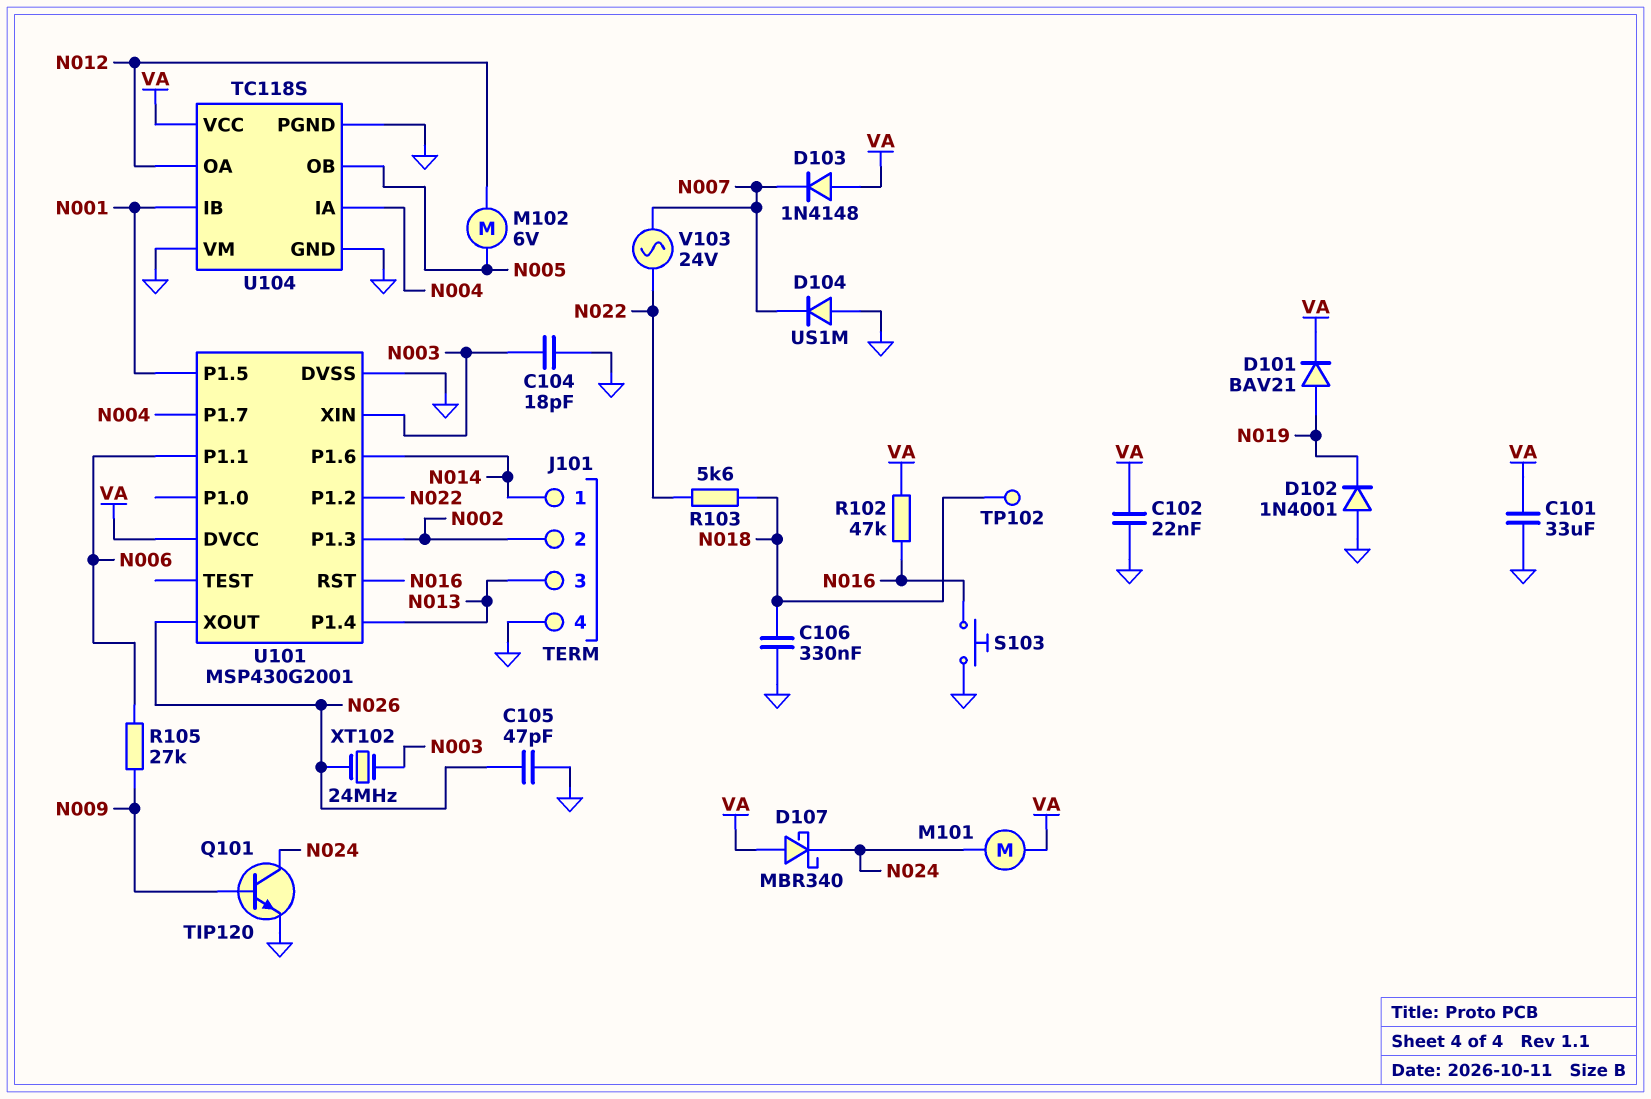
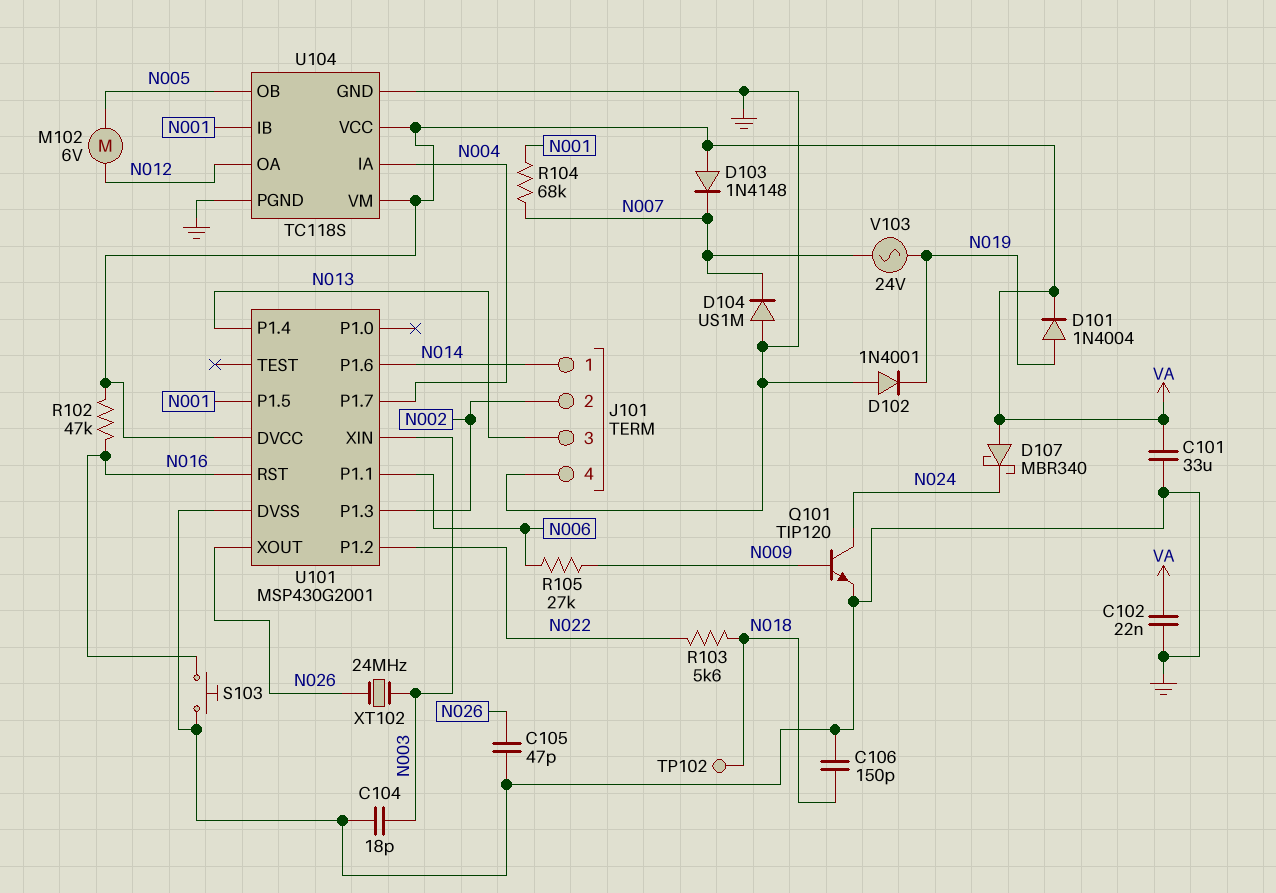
C106: 330nF (GND, N018) -> 150pF (GND, N018)
D101: diode BAV21 (A N019, K VA) -> diode 1N4004 (A N019, K VA)
M101: motor (N024, VA) -> none
R104: none -> 68k (N001, N007)
U104 pin VM: GND -> VA
V103: AC 24V (N007, N022) -> AC 24V (N007, N019)

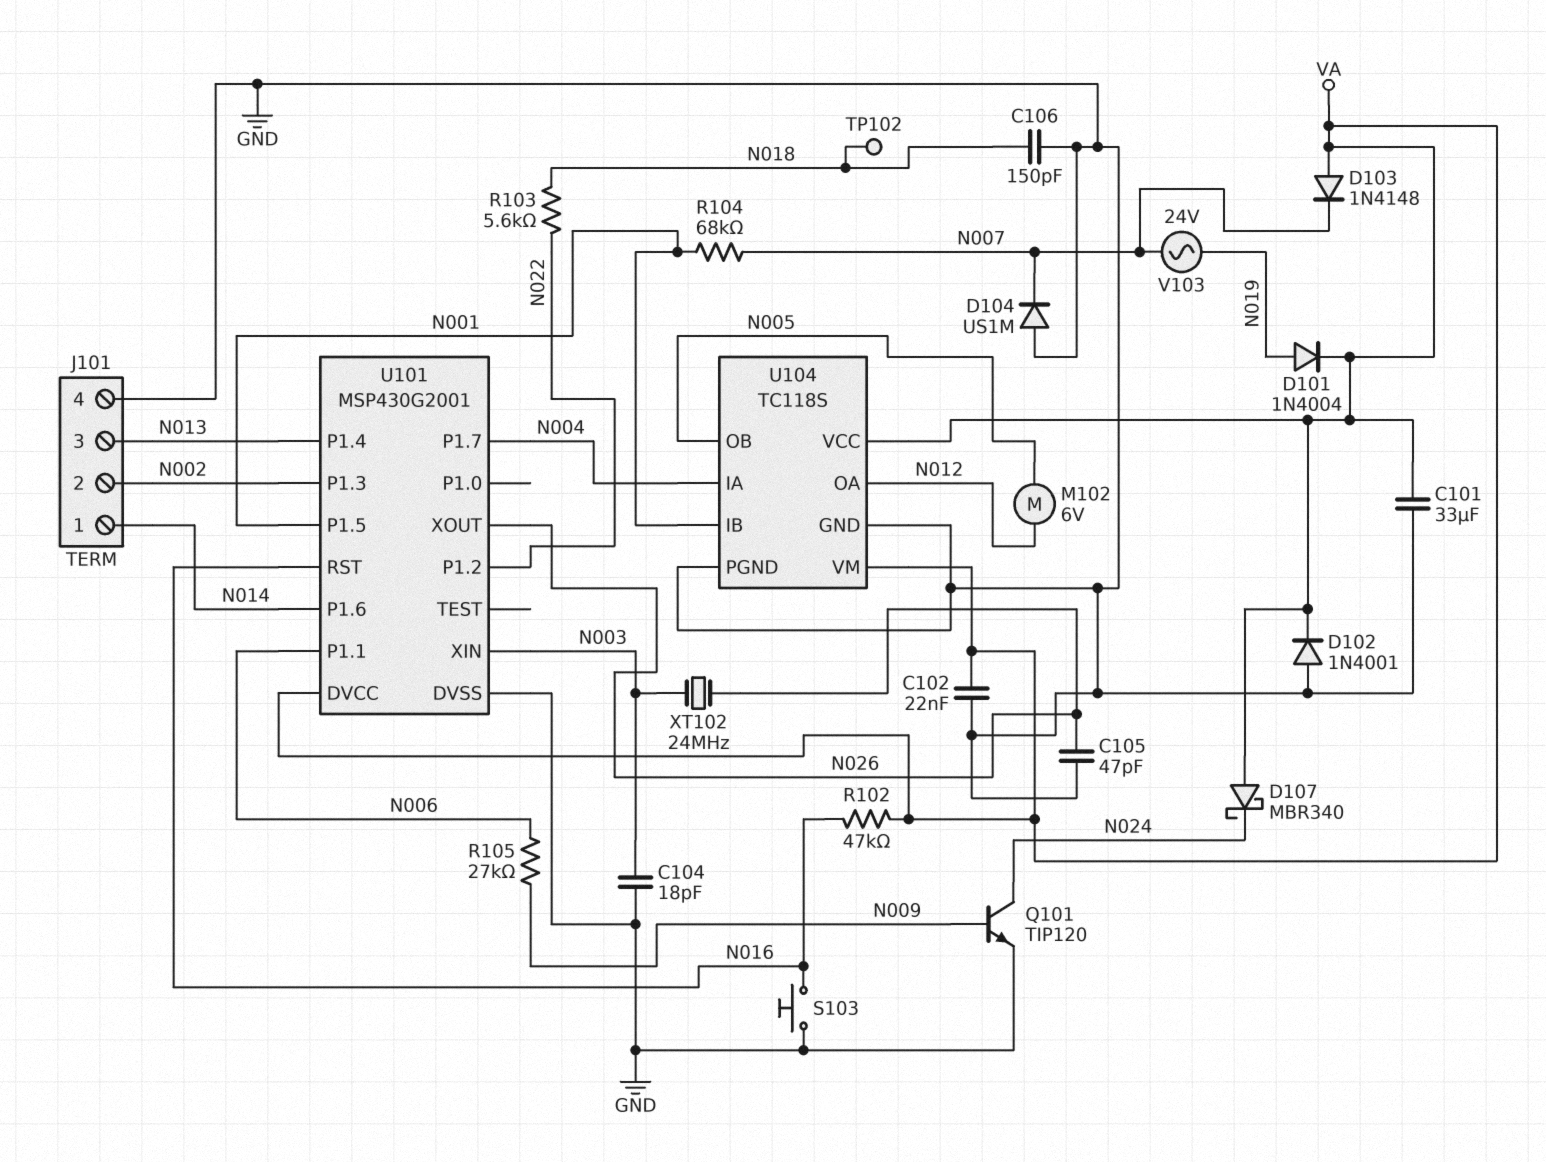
D102: diode 1N4001 (A GND, K N019) -> diode 1N4001 (A GND, K VA)

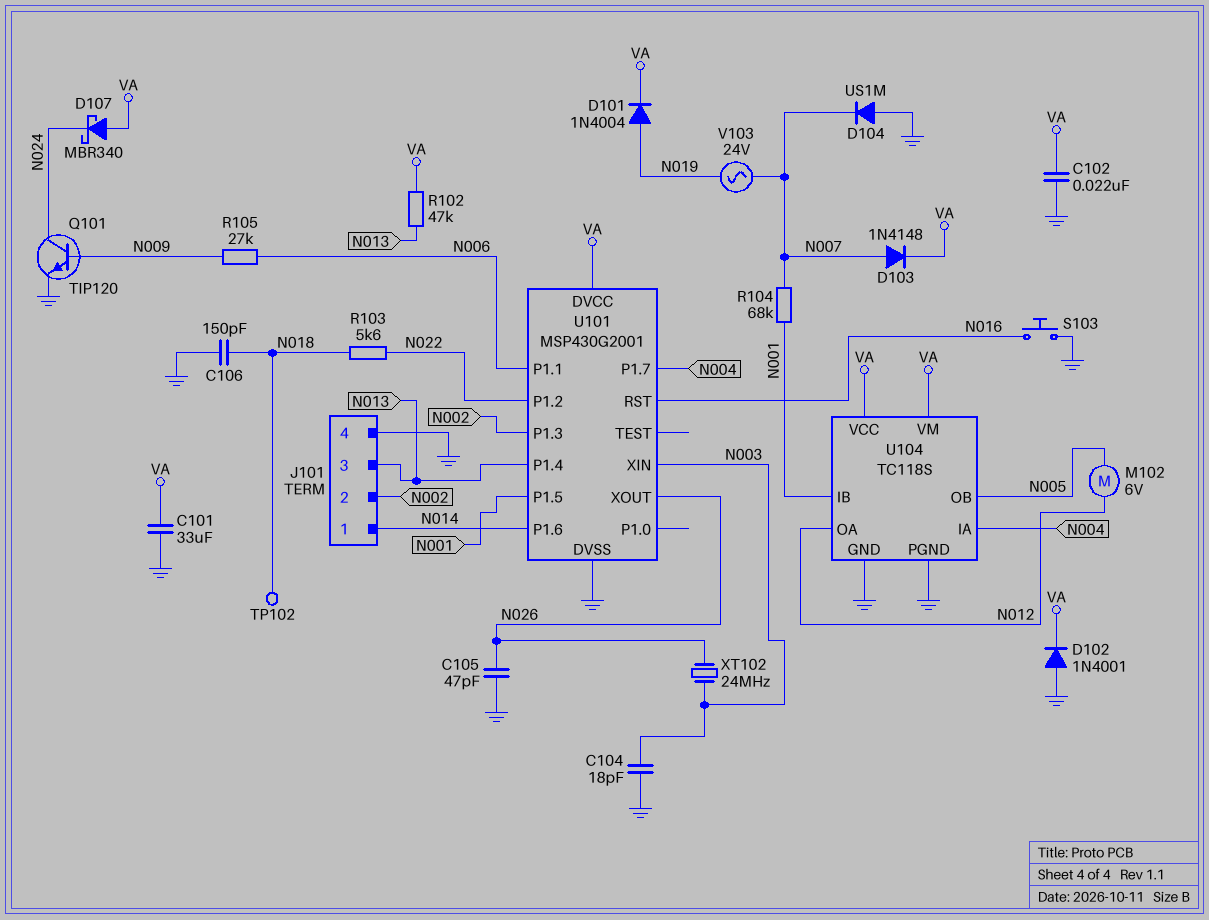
D103: diode 1N4148 (A VA, K N007) -> diode 1N4148 (A N007, K VA)
R102: 47k (N016, VA) -> 47k (N013, VA)

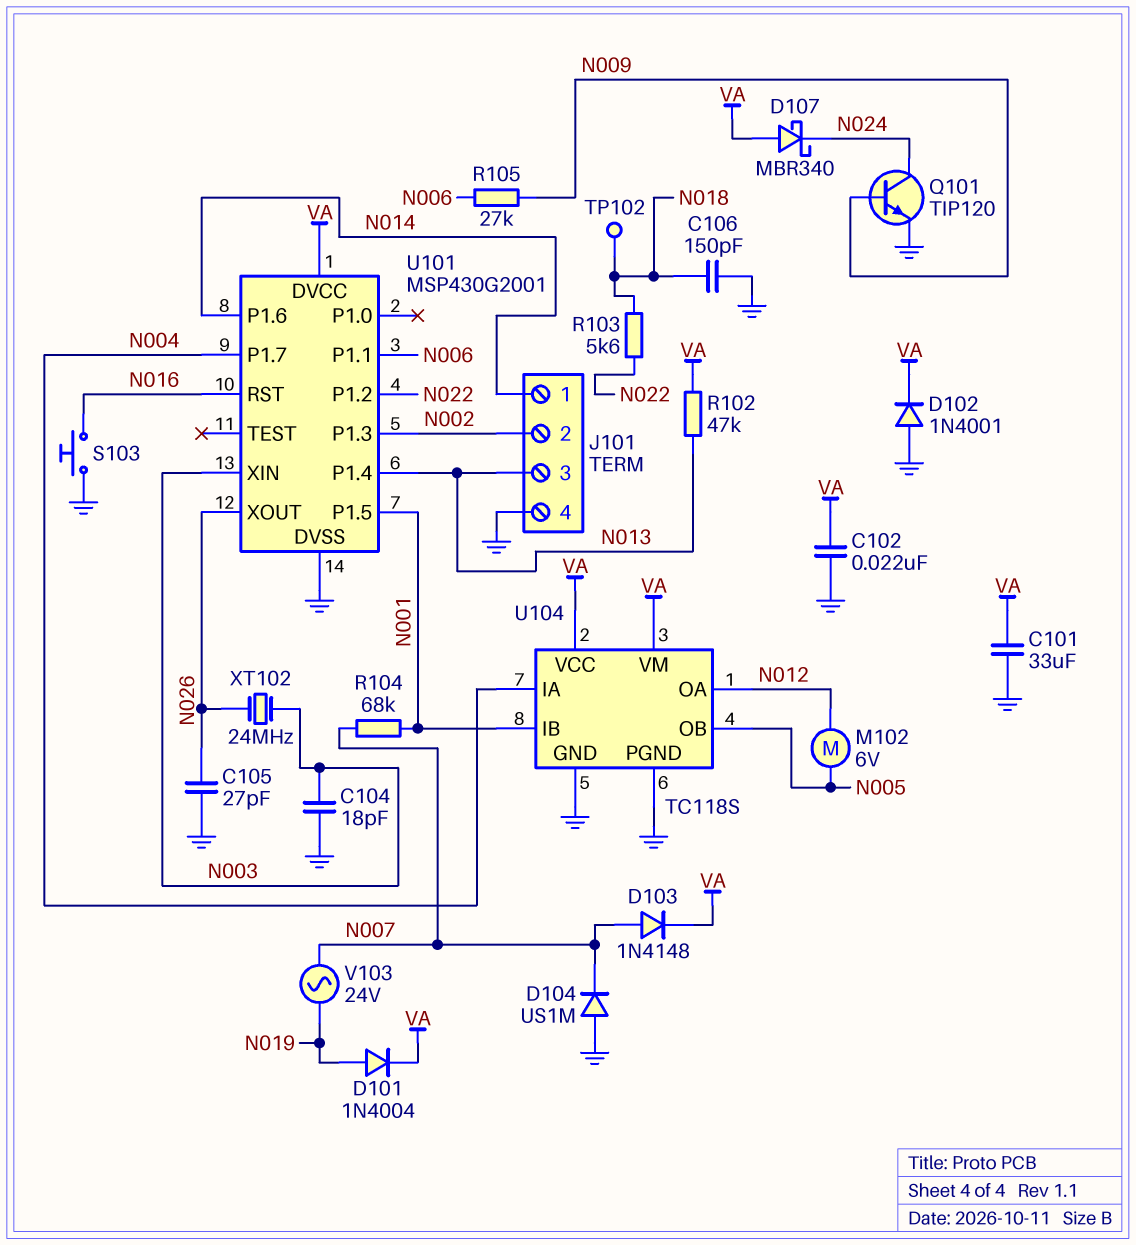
C105: 47pF (GND, N026) -> 27pF (GND, N026)

